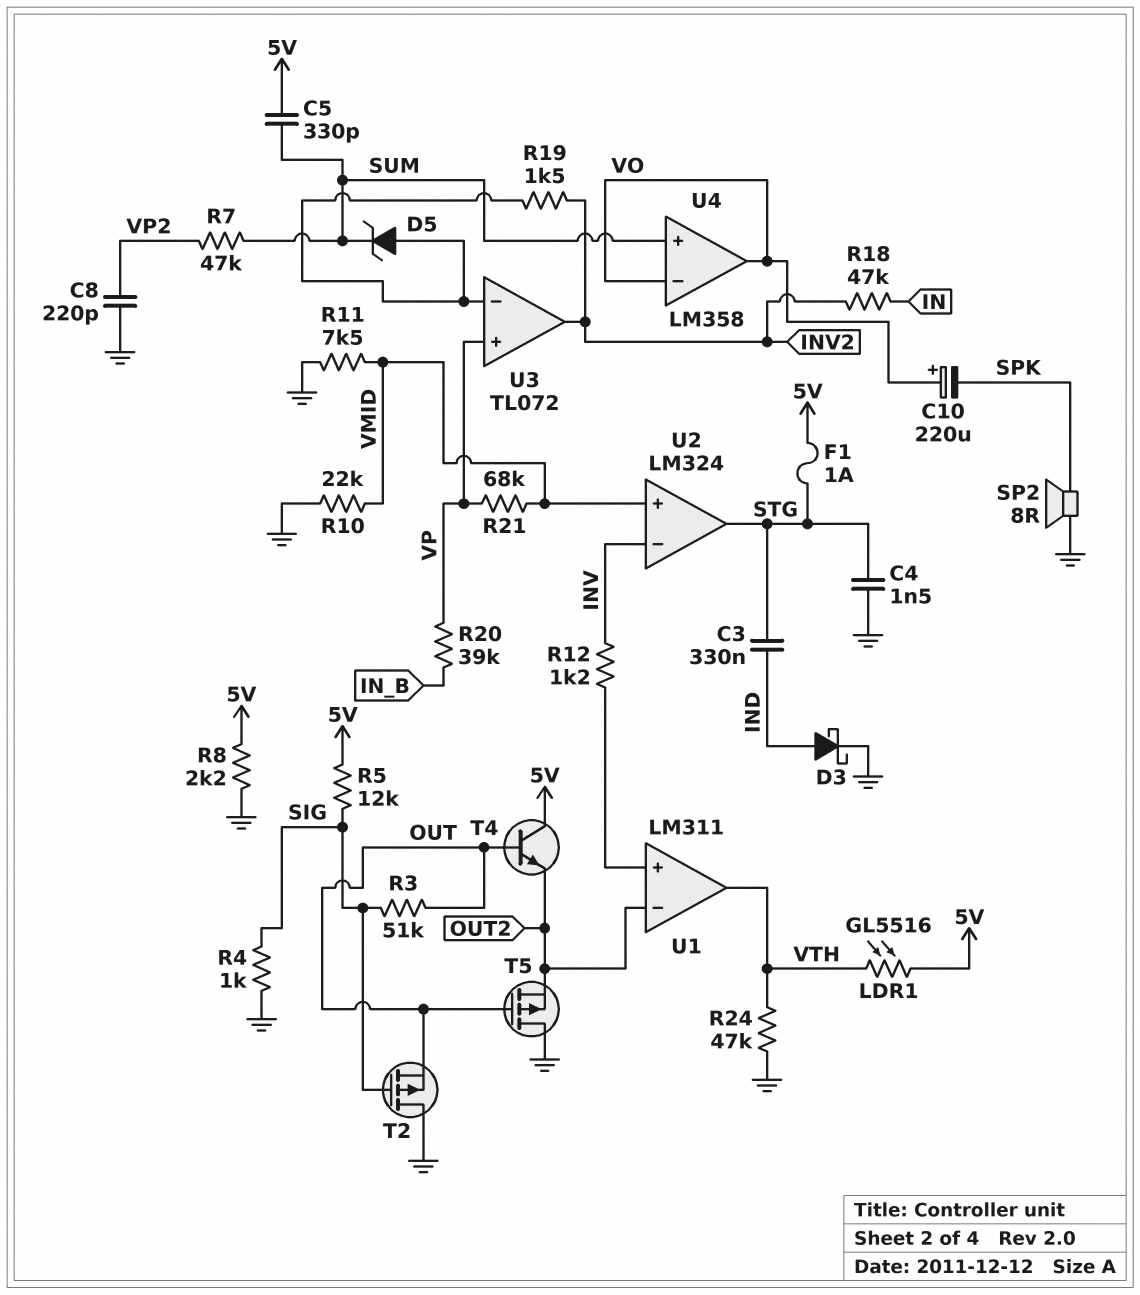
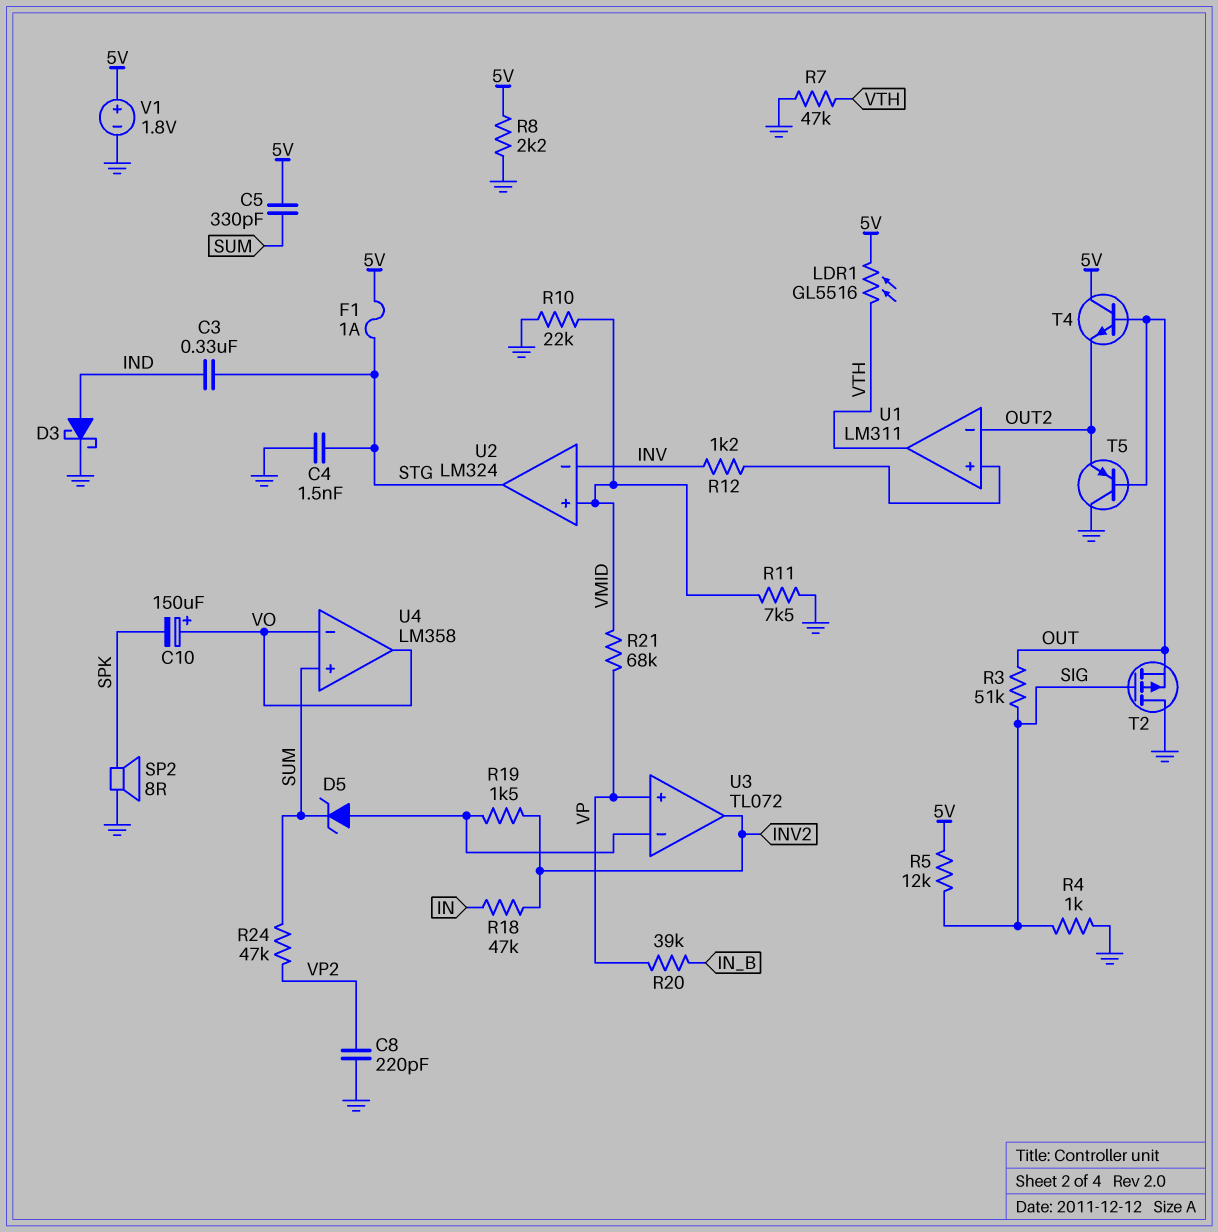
C10: 220uF (plus VO, minus SPK) -> 150uF (plus VO, minus SPK)
R7: 47k (SUM, VP2) -> 47k (GND, VTH)
R24: 47k (GND, VTH) -> 47k (SUM, VP2)
T5: PMOS (G OUT, D GND, S OUT2) -> PNP (B OUT, C GND, E OUT2)
V1: none -> 1.8V (plus 5V, minus GND)

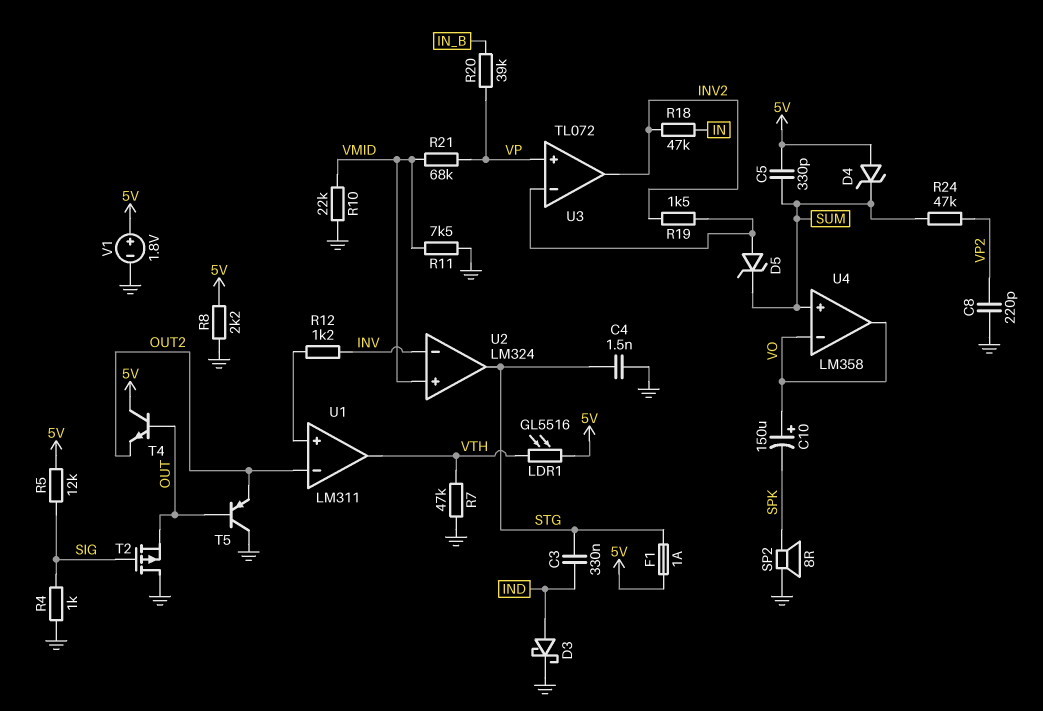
D4: none -> zener (A 5V, K SUM)
R3: 51k (OUT, SIG) -> none

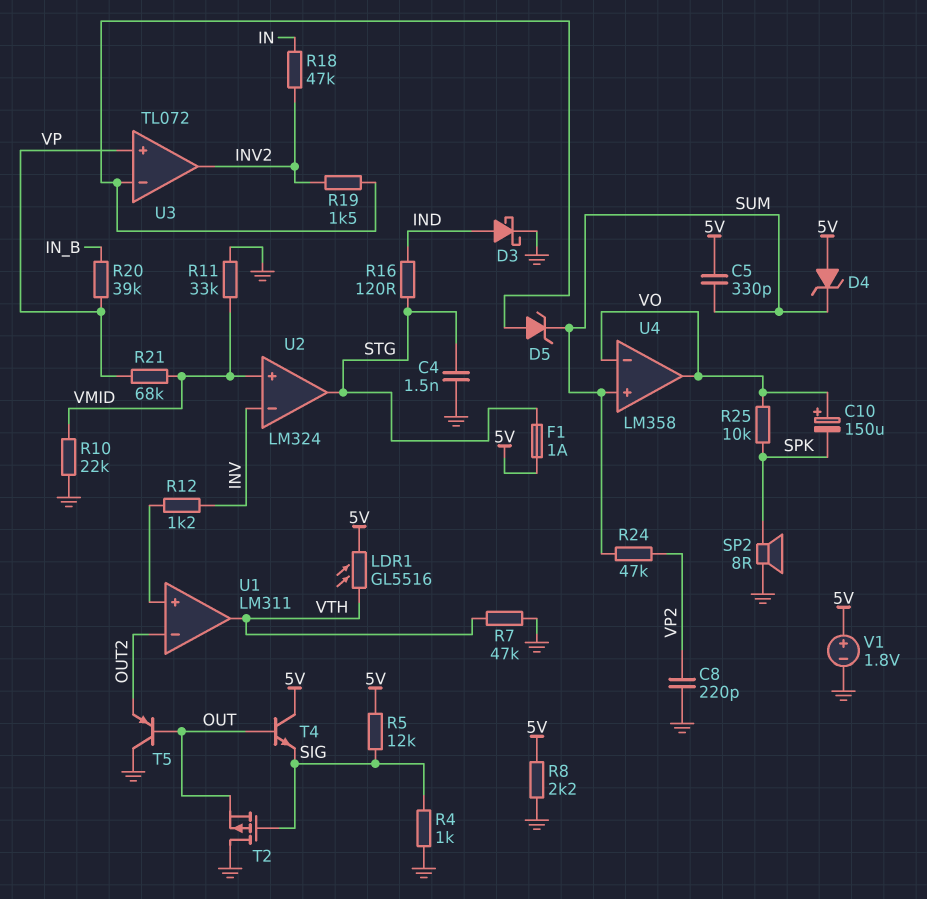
C3: 330nF (IND, STG) -> none
R11: 7.5k (GND, VMID) -> 33k (GND, VMID)
R16: none -> 120 (IND, STG)
R25: none -> 10k (SPK, VO)
T4: NPN (B OUT, C 5V, E OUT2) -> NPN (B OUT, C 5V, E SIG)

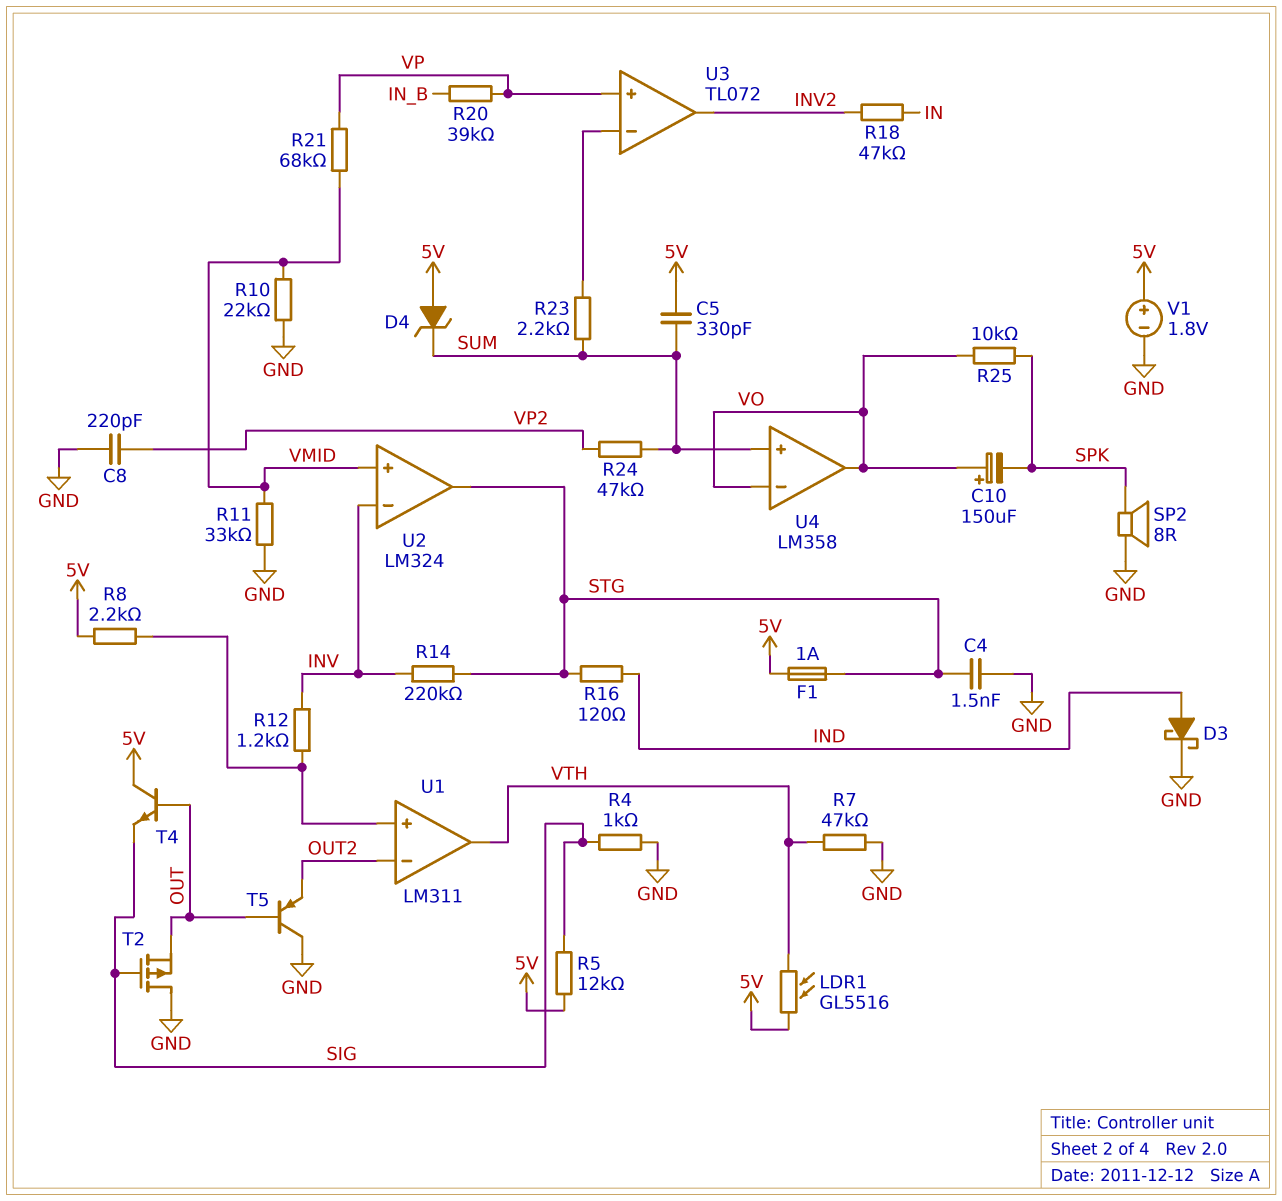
D5: zener (A U3/in-, K SUM) -> none
R8: 2.2k (5V, GND) -> 2.2k (5V, U1/in+)
R14: none -> 220k (INV, STG)
R19: 1.5k (INV2, U3/in-) -> none
R23: none -> 2.2k (SUM, U3/in-)

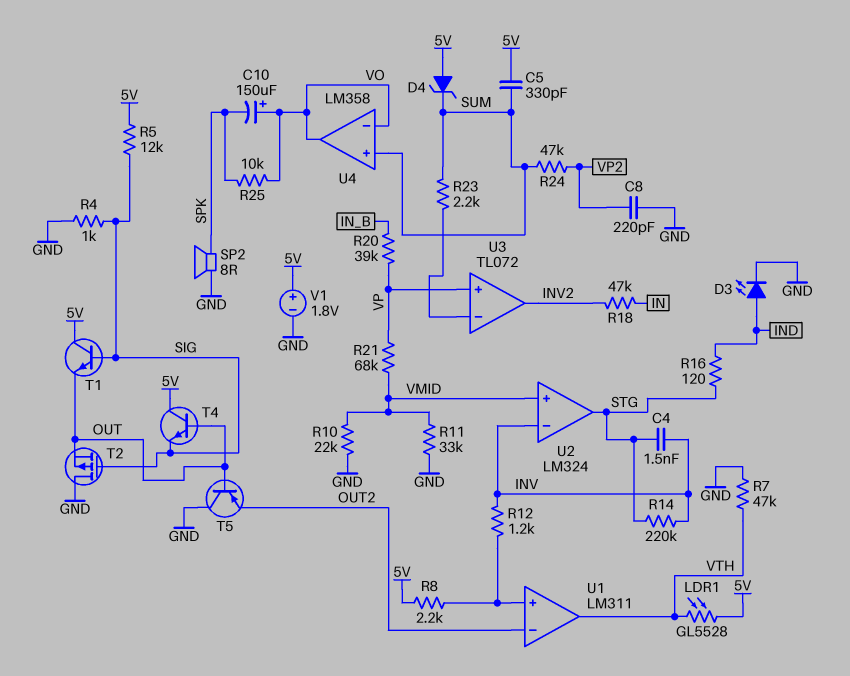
C4: 1.5nF (GND, STG) -> 1.5nF (INV, STG)
D3: schottky (A IND, K GND) -> LED (A IND, K GND)
F1: 1A (5V, STG) -> none
LDR1: GL5516 (5V, VTH) -> GL5528 (5V, VTH)
T1: none -> NPN (B SIG, C 5V, E OUT)

